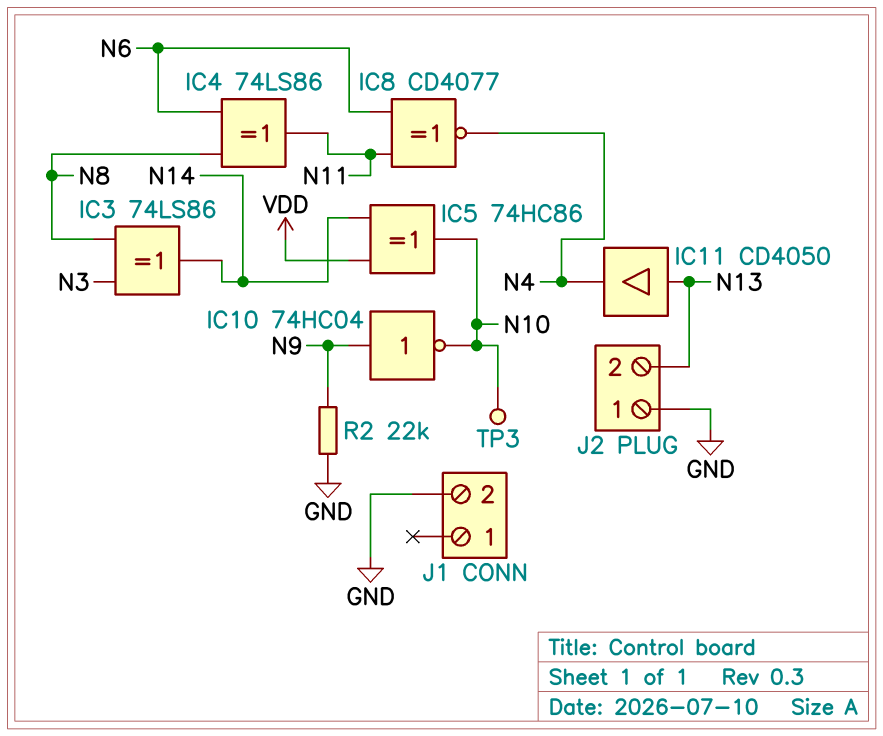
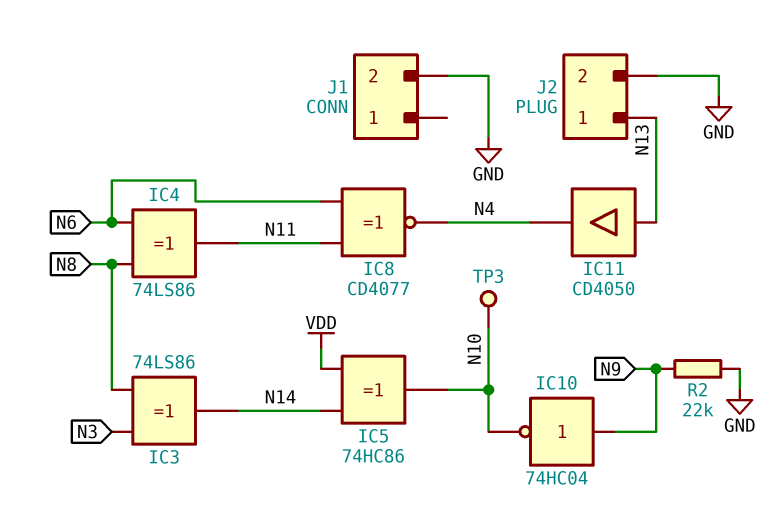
J2 pin 1: GND -> N13
J2 pin 2: N13 -> GND

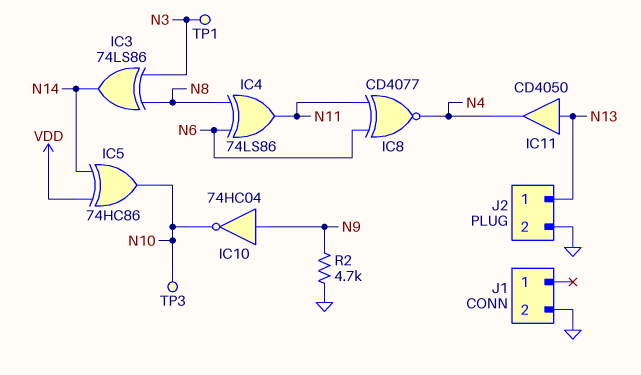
R2: 22k (GND, N9) -> 4.7k (GND, N9)
TP1: none -> test point (N3)

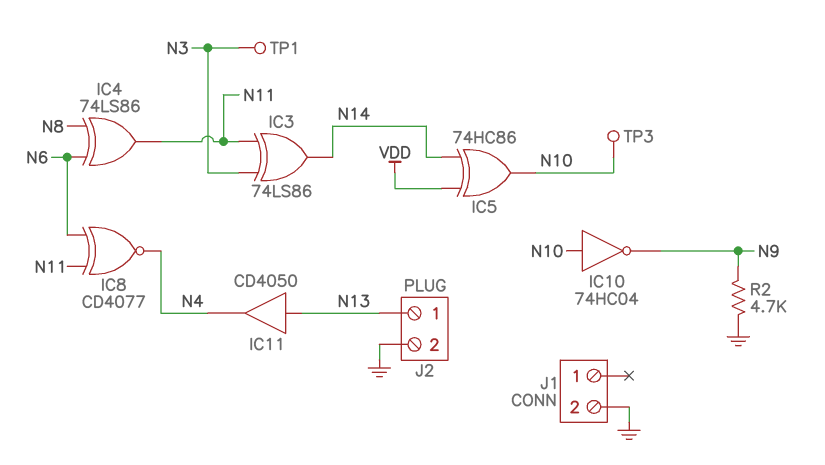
IC3: XOR 74LS86 (in N3, in N8, out N14) -> XOR 74LS86 (in N3, in N11, out N14)
IC10: NOT 74HC04 (in N9, out N10) -> NOT 74HC04 (in N10, out N9)

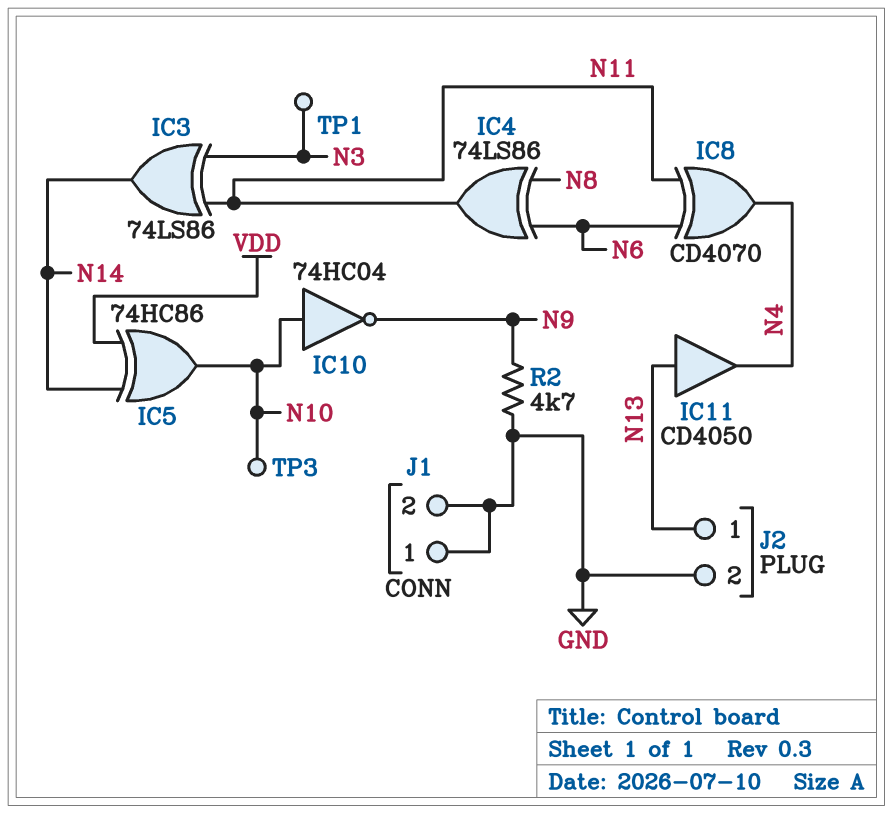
IC8: XNOR CD4077 (in N6, in N11, out N4) -> XOR CD4070 (in N6, in N11, out N4)
J1 pin 1: none -> GND

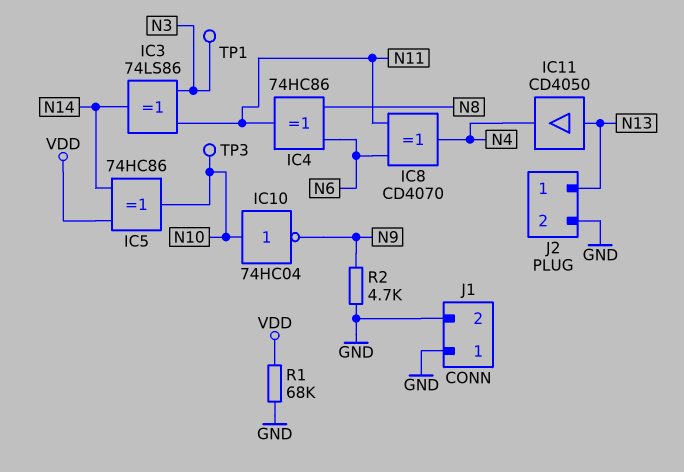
IC4: XOR 74LS86 (in N6, in N8, out N11) -> XOR 74HC86 (in N6, in N8, out N11)
R1: none -> 68k (GND, VDD)

